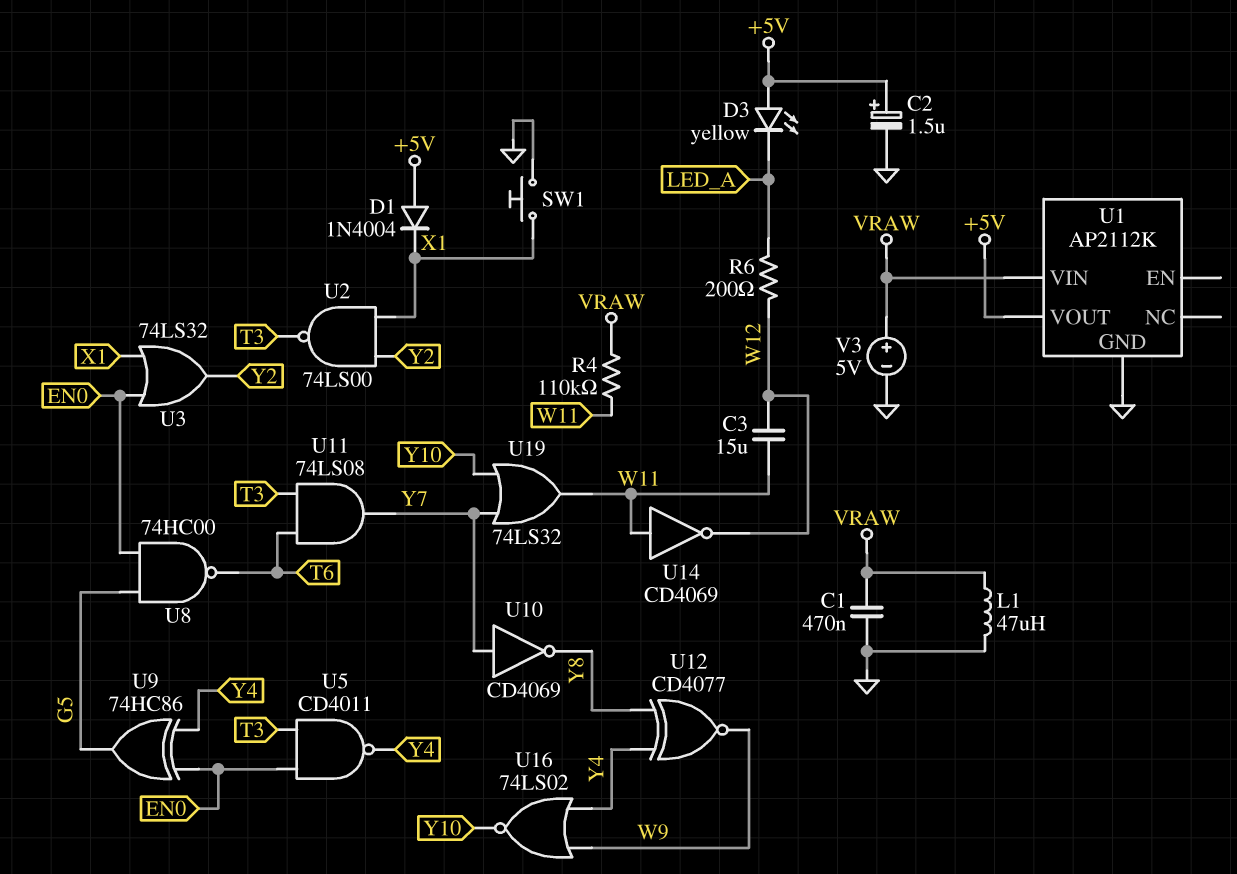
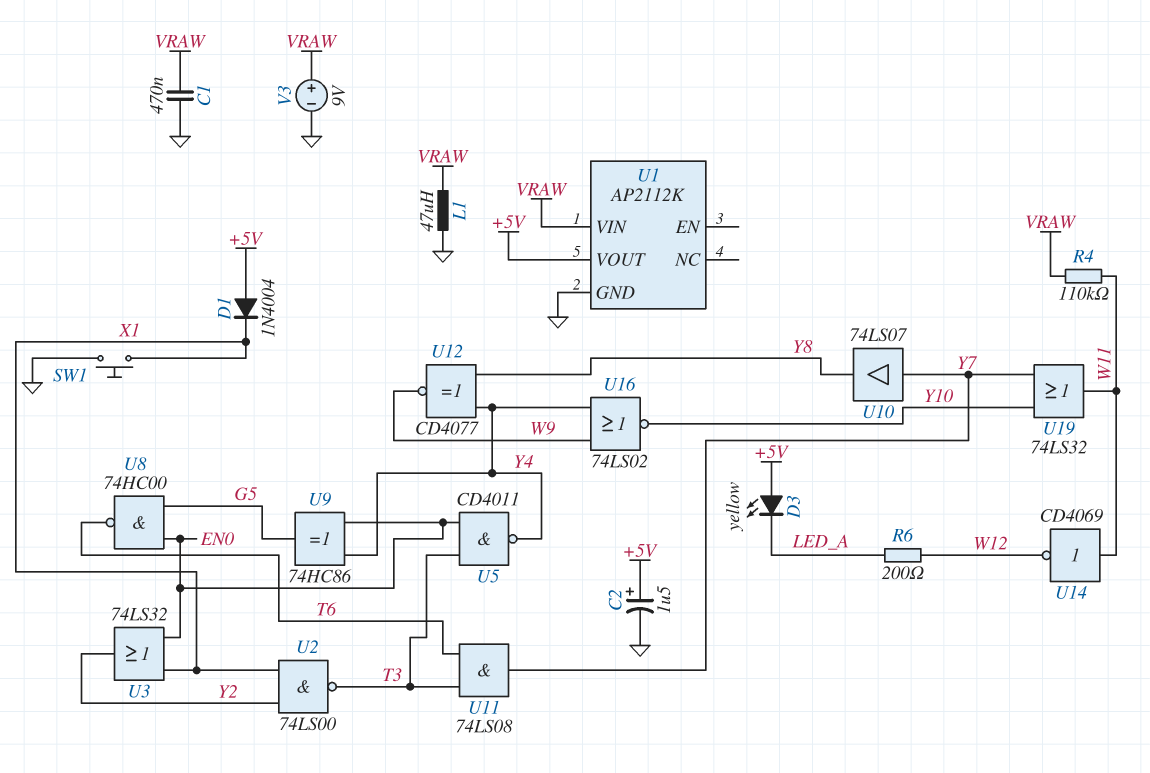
C3: 15uF (W11, W12) -> none
U10: NOT CD4069 (in Y7, out Y8) -> buffer 74LS07 (in Y7, out Y8)
V3: 5V (plus VRAW, minus GND) -> 9V (plus VRAW, minus GND)

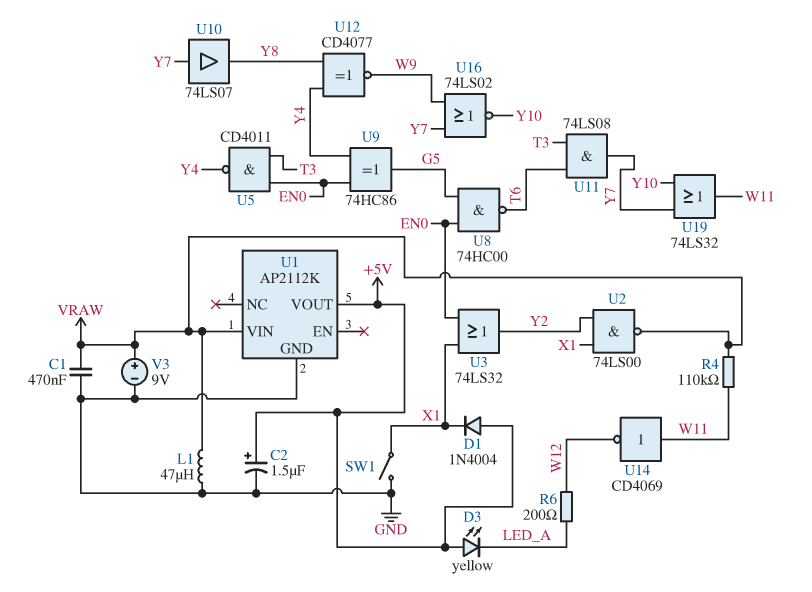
SW1: button (GND, X1) -> switch (GND, X1)
U2: NAND 74LS00 (in X1, in Y2, out T3) -> NAND 74LS00 (in X1, in Y2, out VRAW)
U16: NOR 74LS02 (in W9, in Y4, out Y10) -> NOR 74LS02 (in W9, in Y7, out Y10)

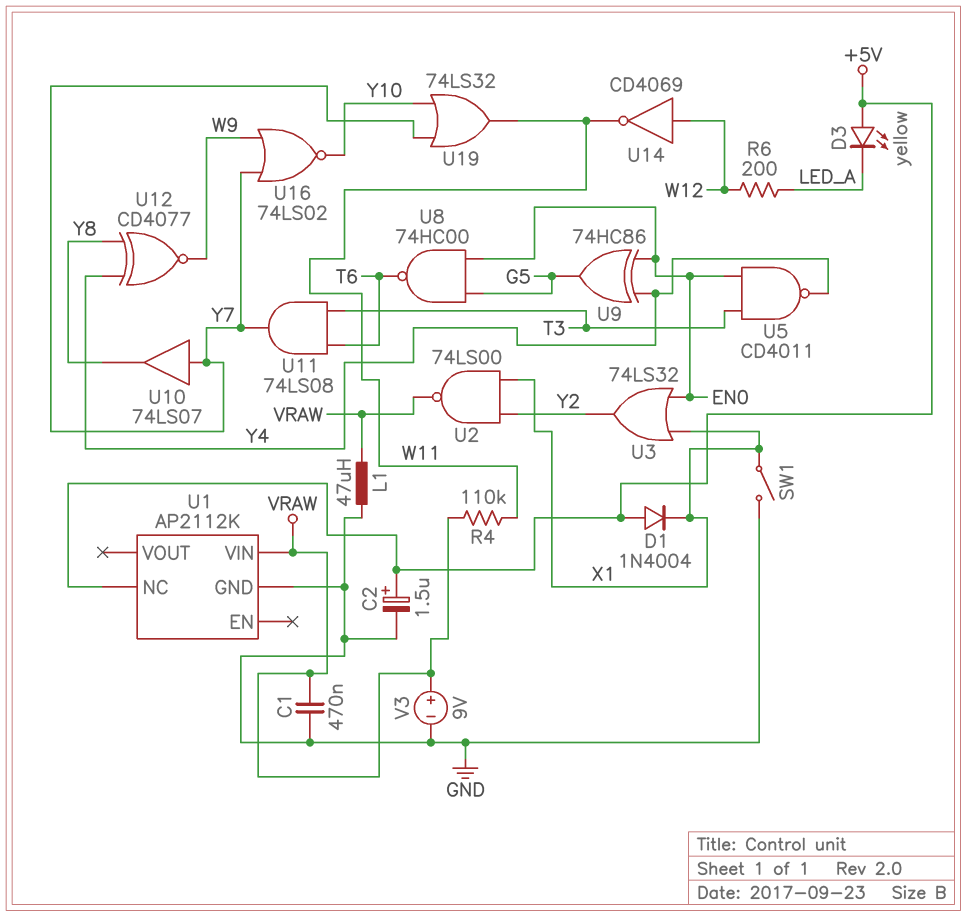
U1 pin NC: none -> +5V
U1 pin VOUT: +5V -> none
U14: NOT CD4069 (in W11, out W12) -> NOT CD4069 (in W12, out W11)

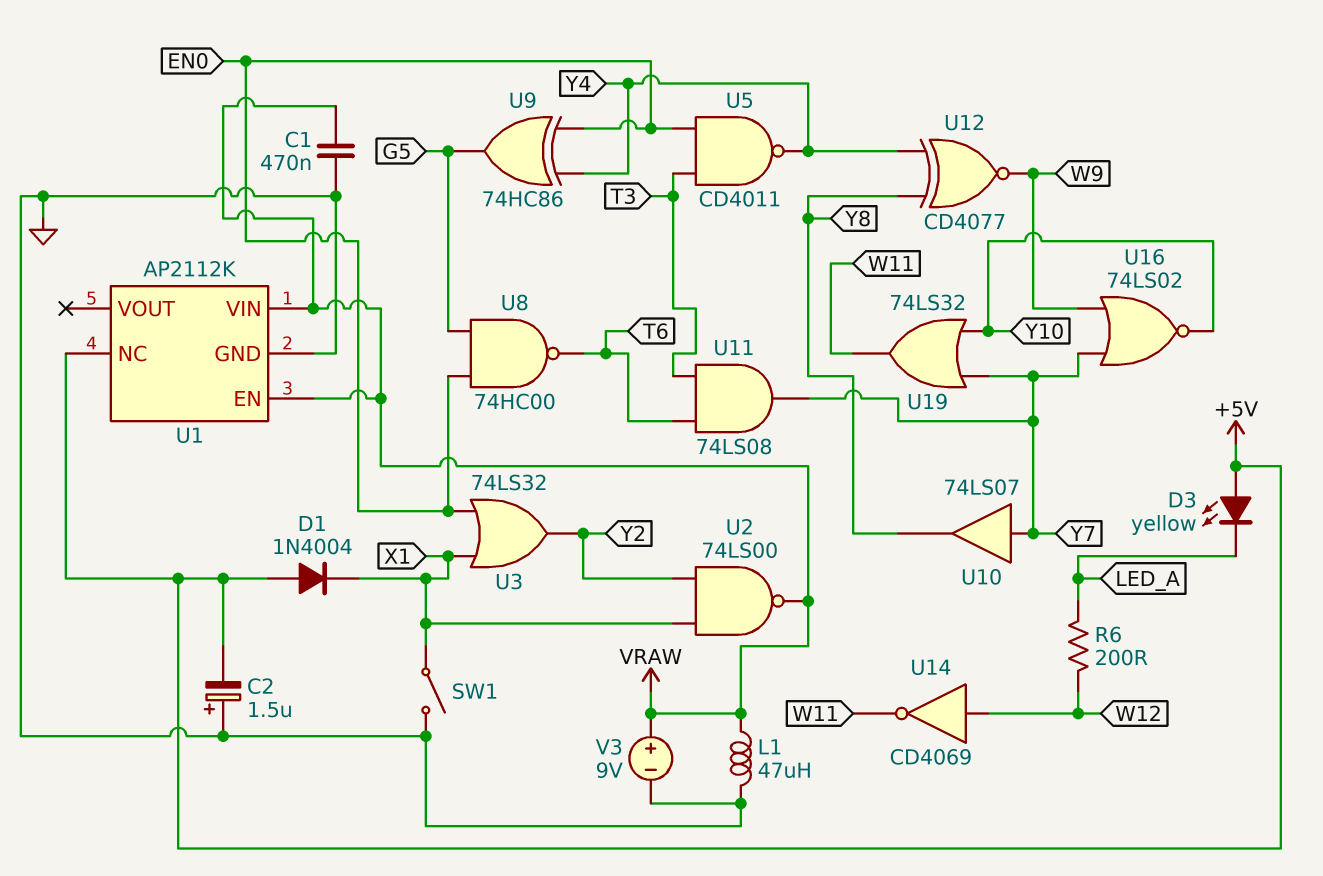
C2: 1.5uF (plus +5V, minus GND) -> 1.5uF (plus GND, minus +5V)
R4: 110k (VRAW, W11) -> none
U1 pin EN: none -> VRAW

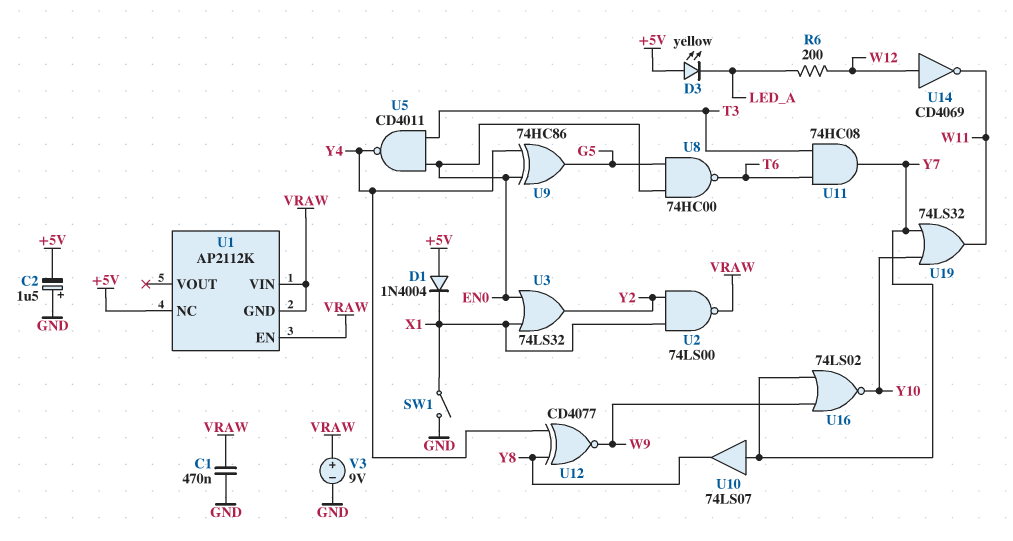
L1: 47uH (GND, VRAW) -> none
U1 pin GND: GND -> VRAW
U11: AND 74LS08 (in T3, in T6, out Y7) -> AND 74HC08 (in T3, in T6, out Y7)

